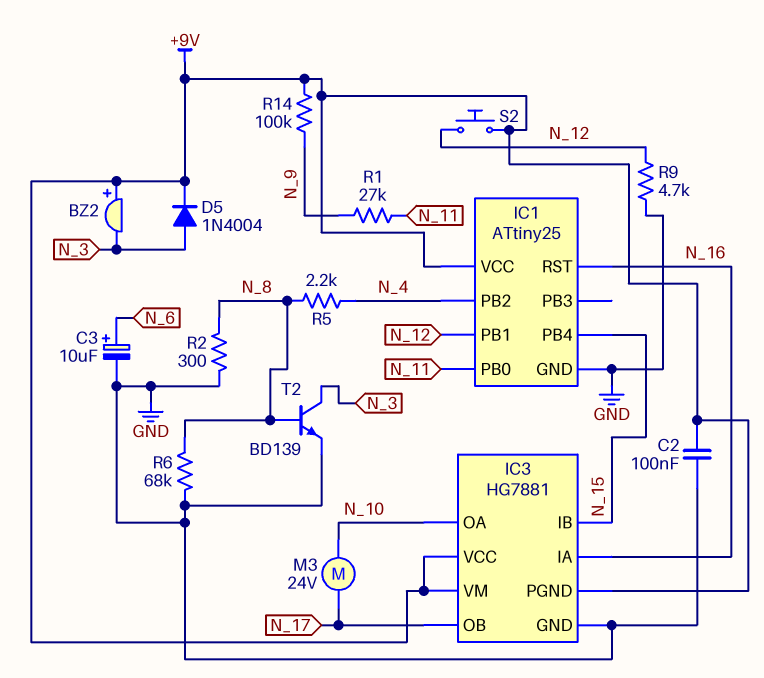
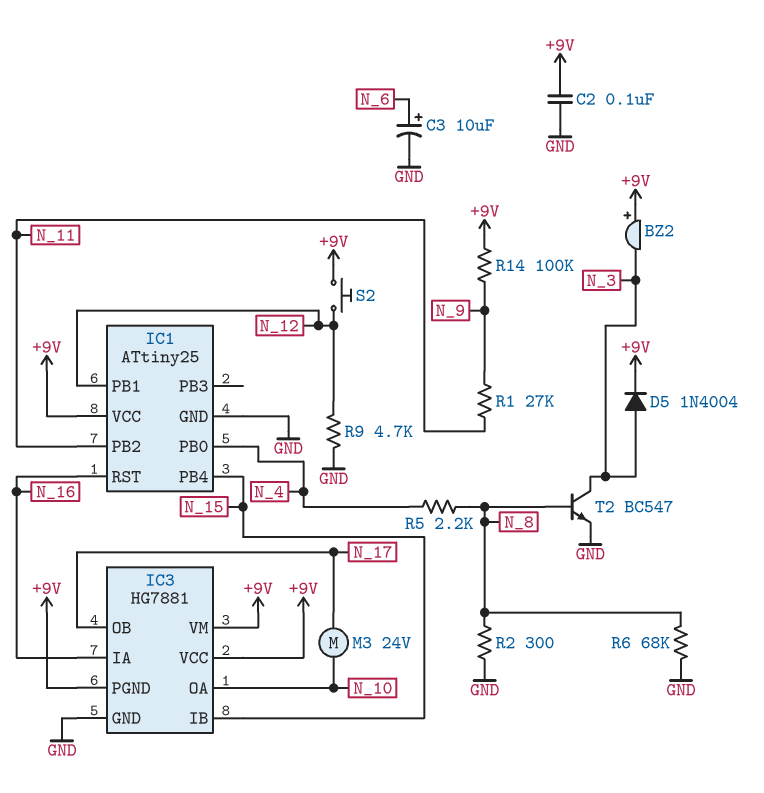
IC1 pin PB0: N_11 -> N_4
IC1 pin PB2: N_4 -> N_11
T2: NPN BD139 (B N_8, C N_3, E GND) -> NPN BC547 (B N_8, C N_3, E GND)

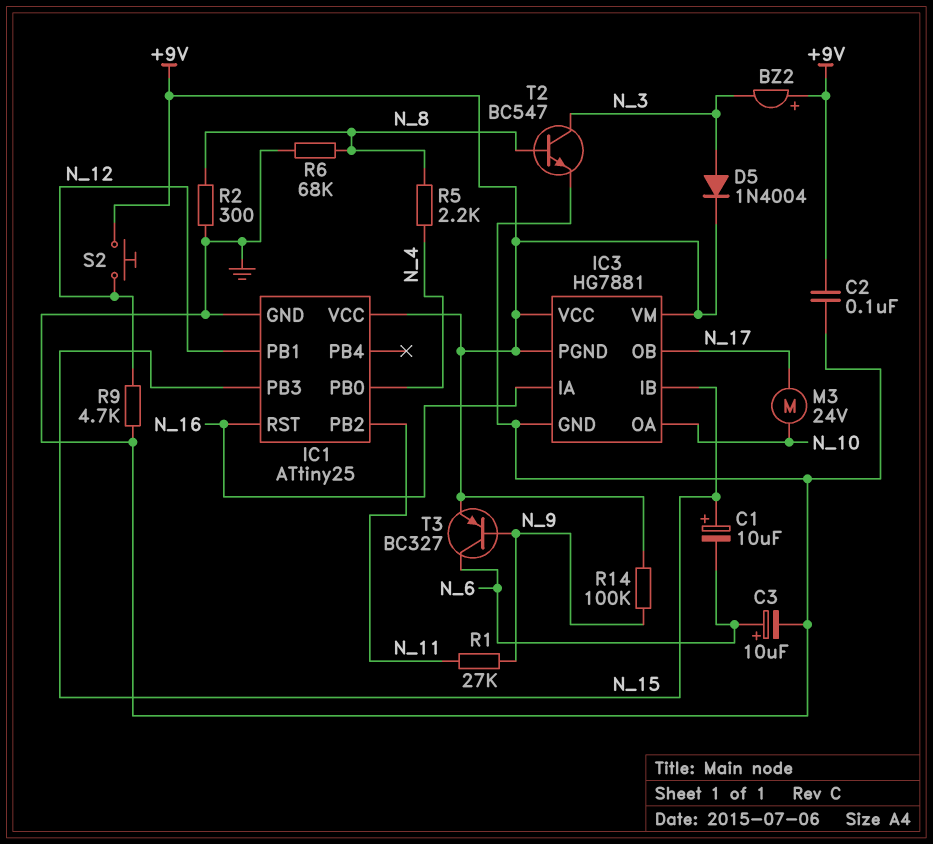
C1: none -> 10uF (plus N_15, minus N_6)
IC1 pin PB3: none -> N_15
IC1 pin PB4: N_15 -> none
T3: none -> PNP BC327 (B N_9, C N_6, E +9V)

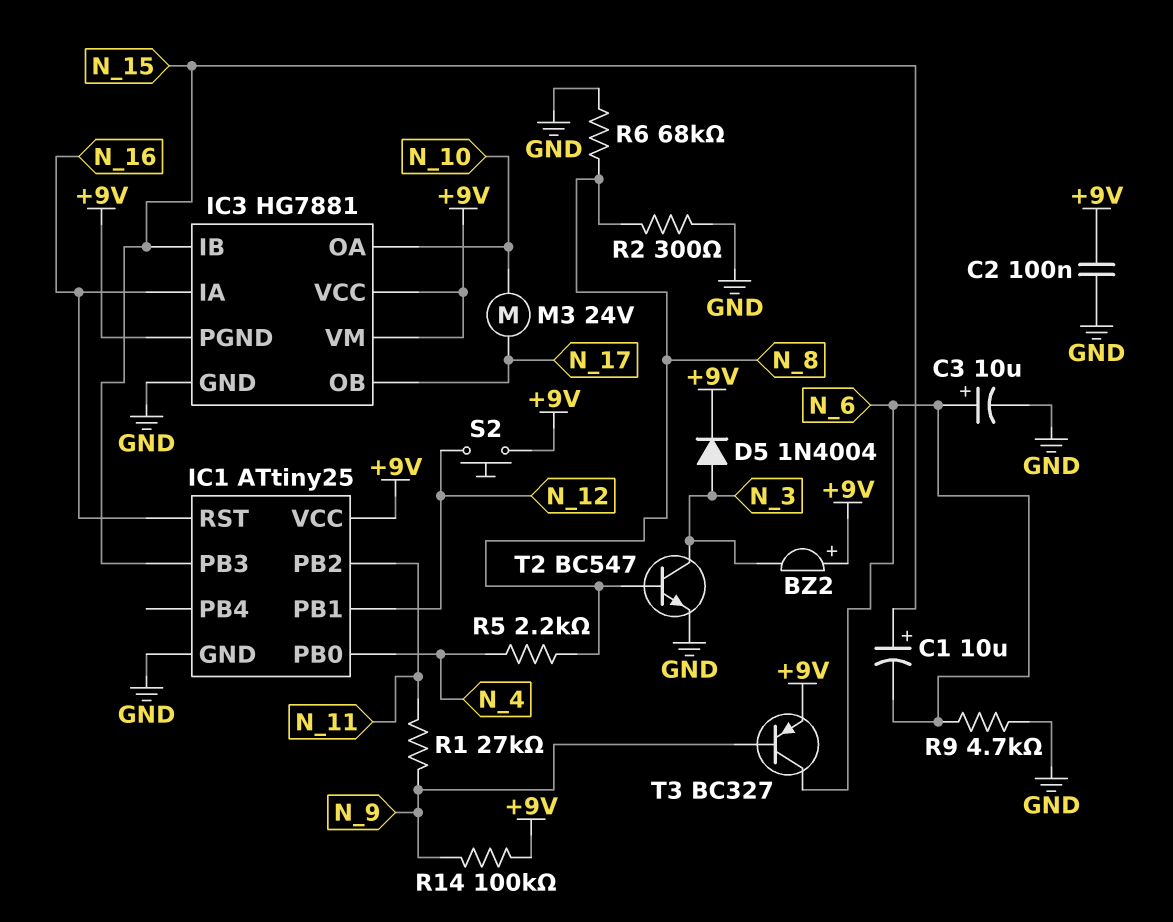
R9: 4.7k (GND, N_12) -> 4.7k (GND, N_6)

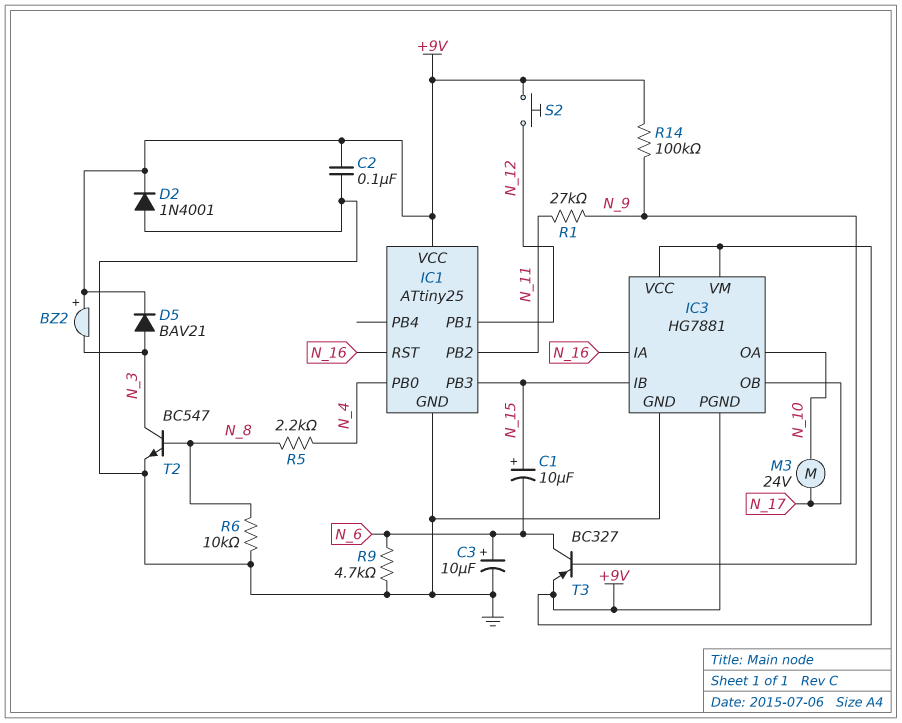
D2: none -> diode 1N4001 (A GND, K +9V)
D5: diode 1N4004 (A N_3, K +9V) -> diode BAV21 (A N_3, K +9V)
R2: 300 (GND, N_8) -> none
R6: 68k (GND, N_8) -> 10k (GND, N_8)

